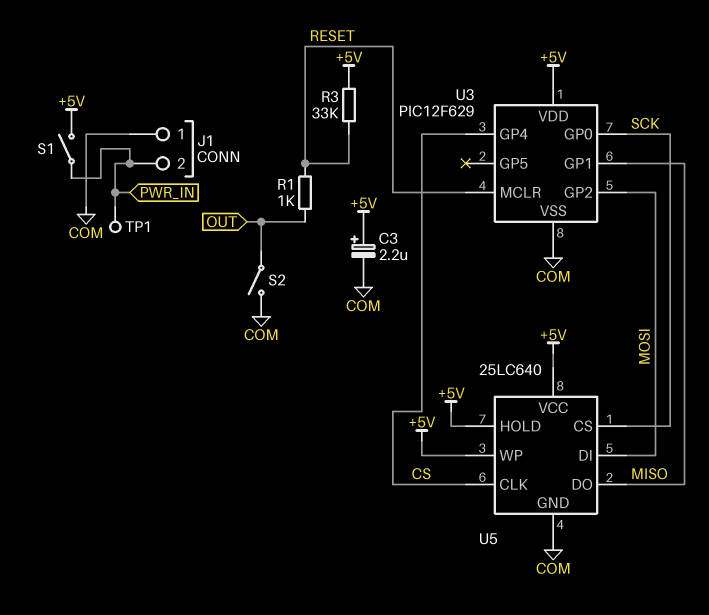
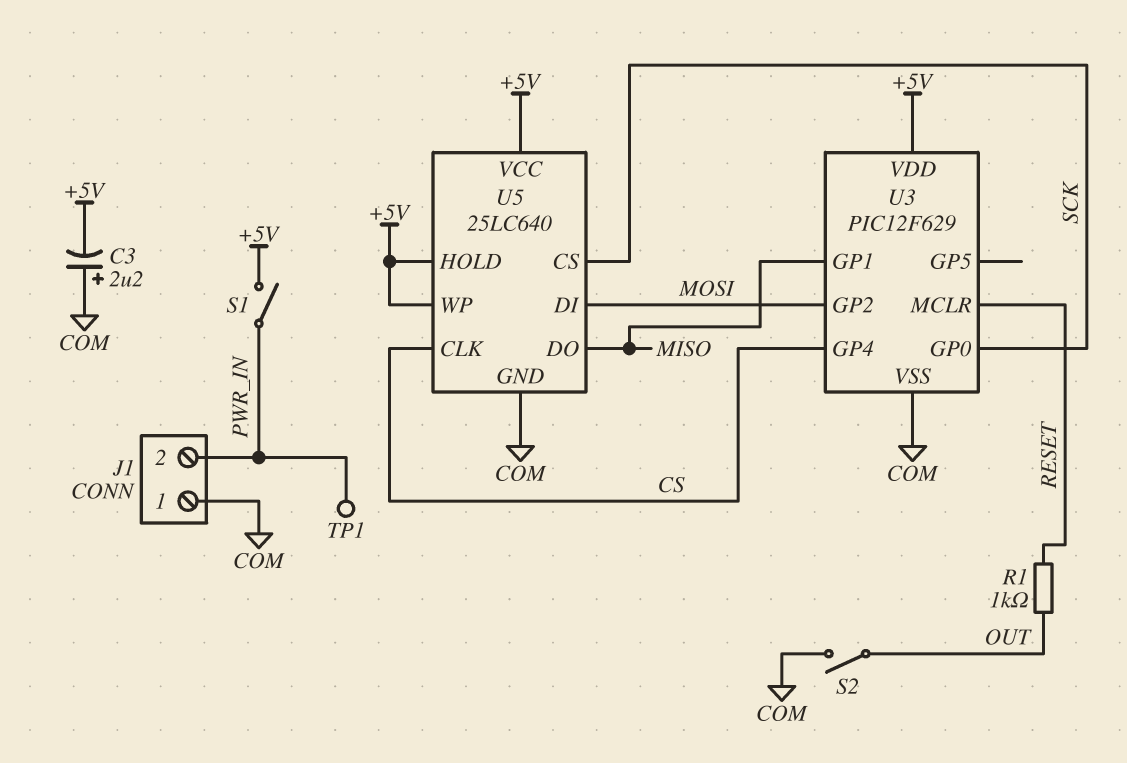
C3: 2.2uF (plus +5V, minus COM) -> 2.2uF (plus COM, minus +5V)
R3: 33k (+5V, RESET) -> none

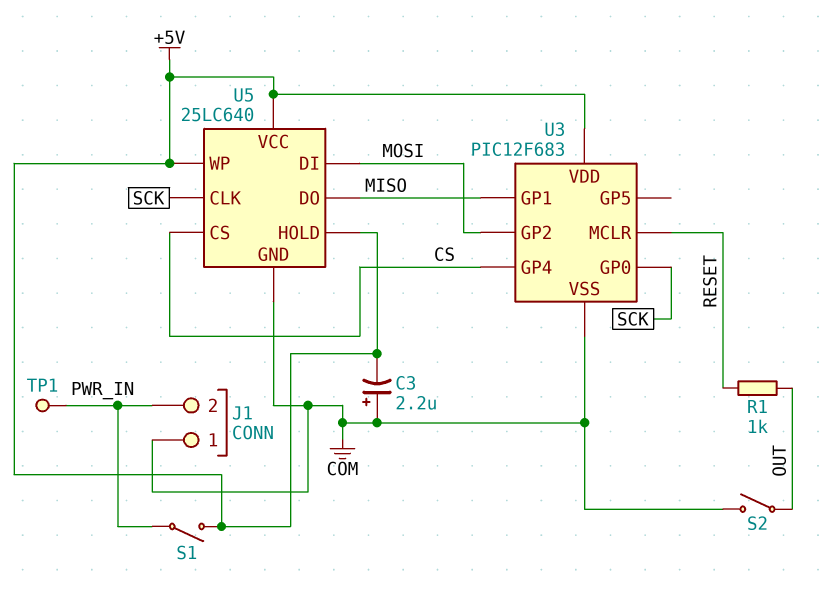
U3: PIC12F629 -> PIC12F683
U5 pin CLK: CS -> SCK
U5 pin CS: SCK -> CS

